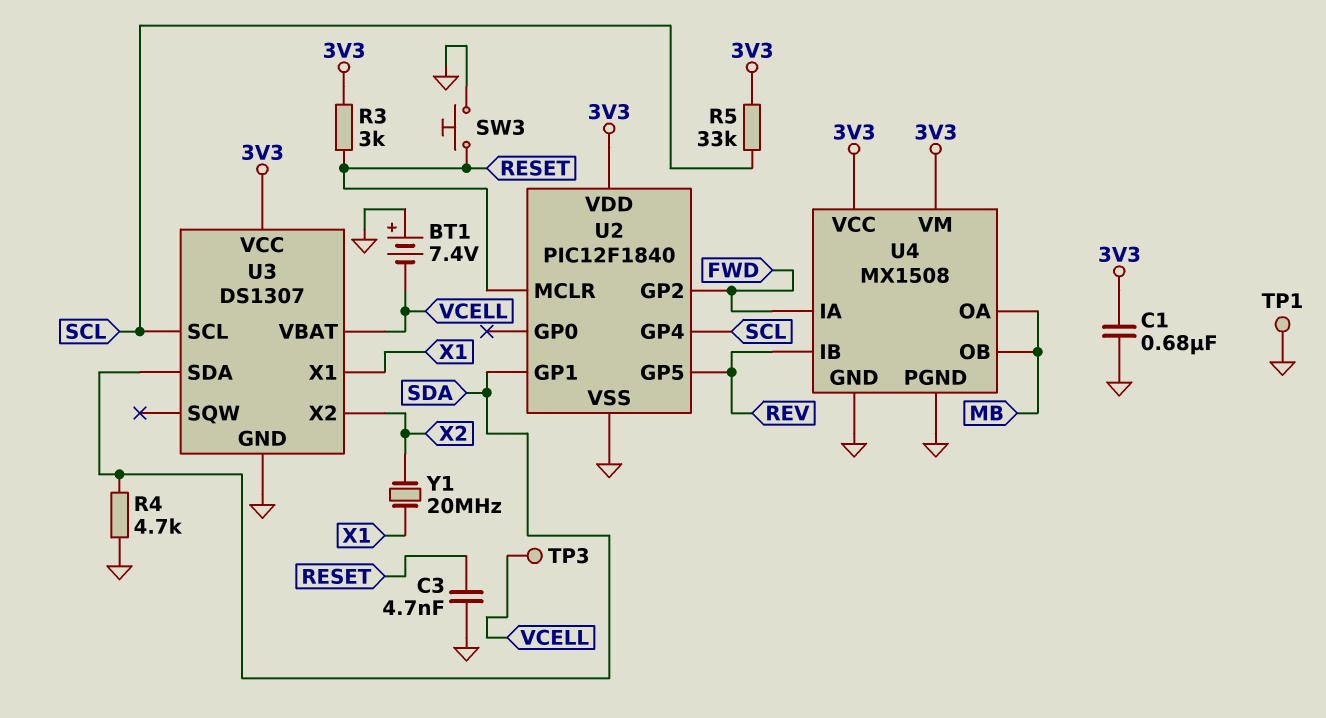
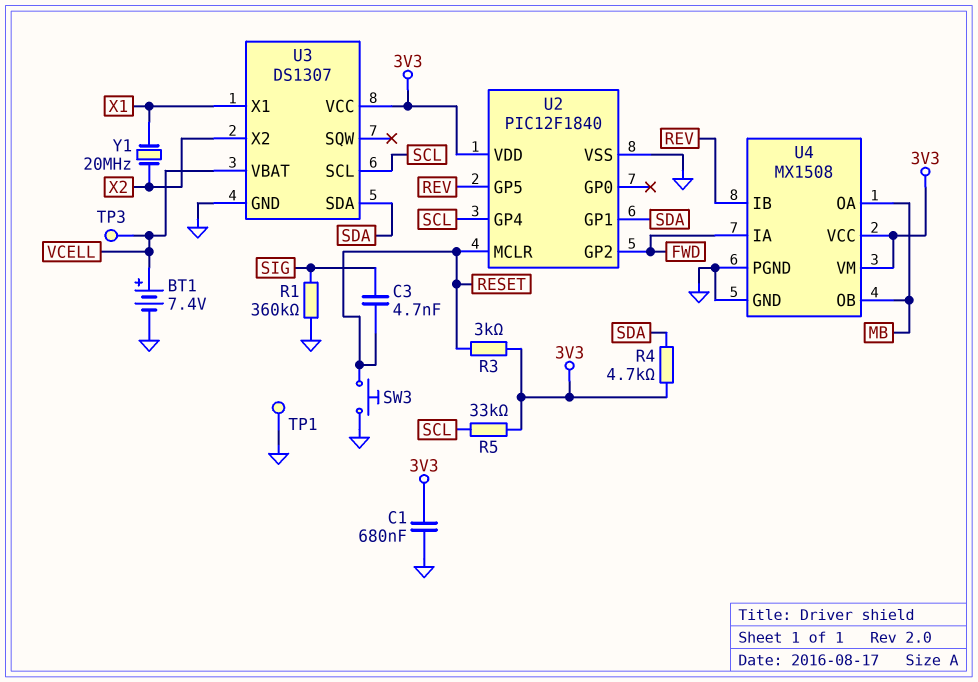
BT1: 7.4V (plus GND, minus VCELL) -> 7.4V (plus VCELL, minus GND)
C3: 4.7nF (GND, RESET) -> 4.7nF (RESET, SIG)
R1: none -> 360k (GND, SIG)
R4: 4.7k (GND, SDA) -> 4.7k (3V3, SDA)

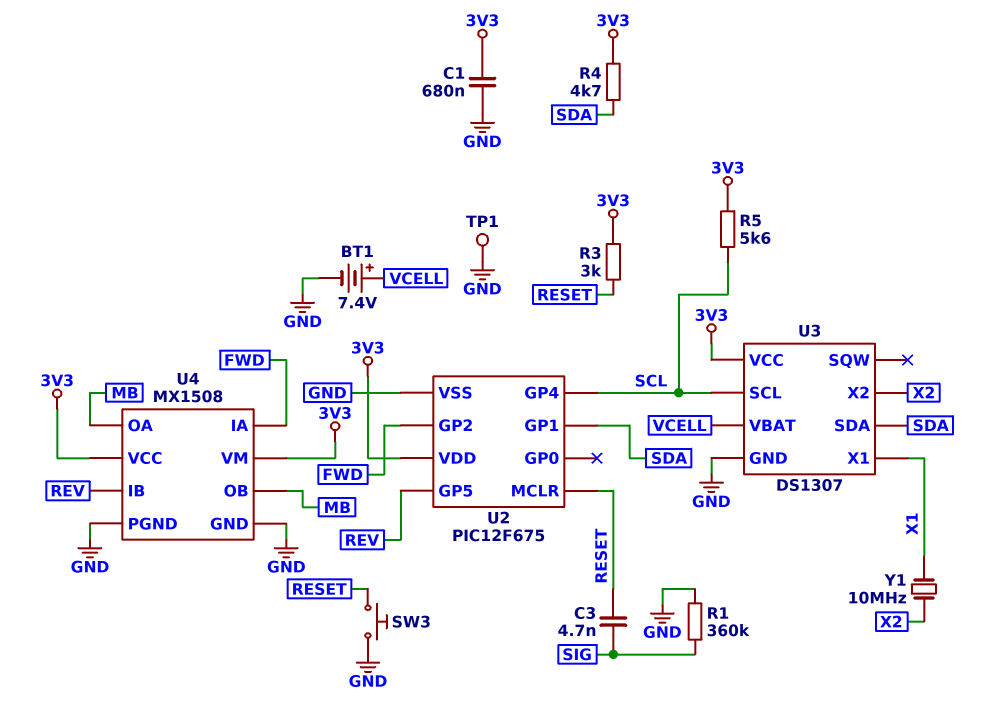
R5: 33k (3V3, SCL) -> 5.6k (3V3, SCL)
TP3: test point (VCELL) -> none
U2: PIC12F1840 -> PIC12F675
Y1: 20MHz (X1, X2) -> 10MHz (X1, X2)

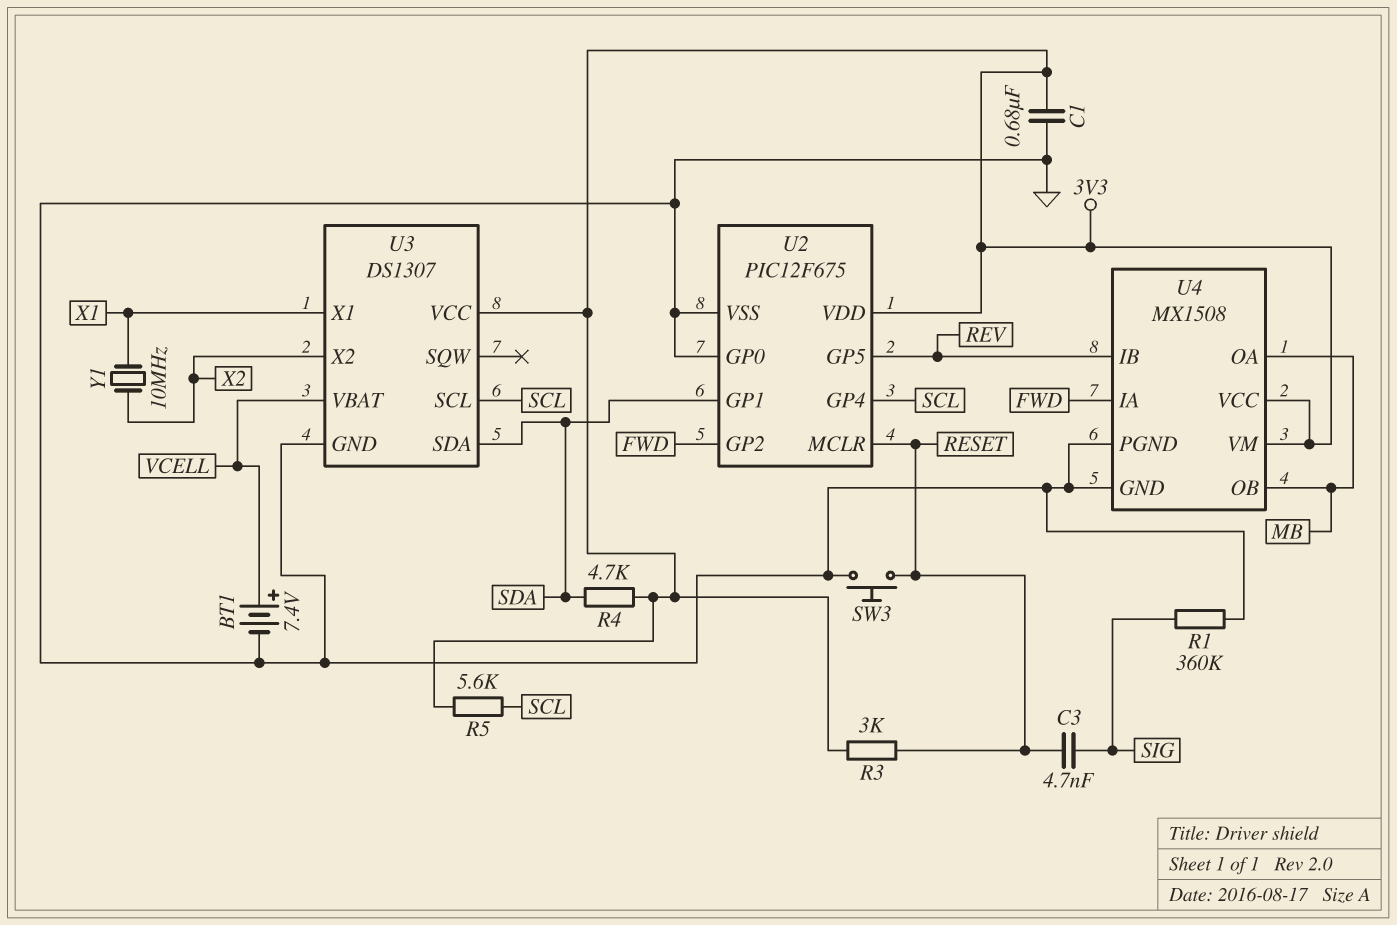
TP1: test point (GND) -> none
U2 pin GP0: none -> GND

